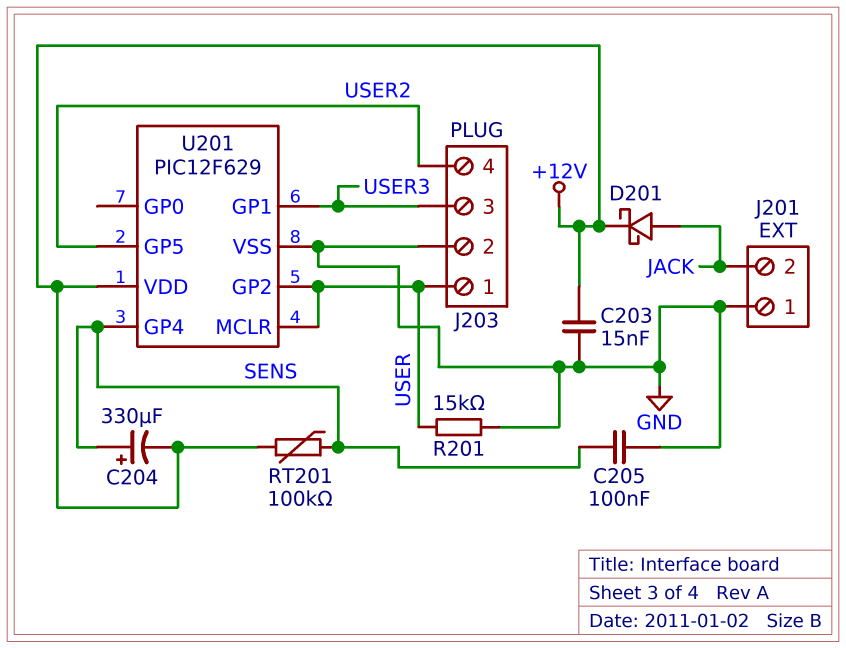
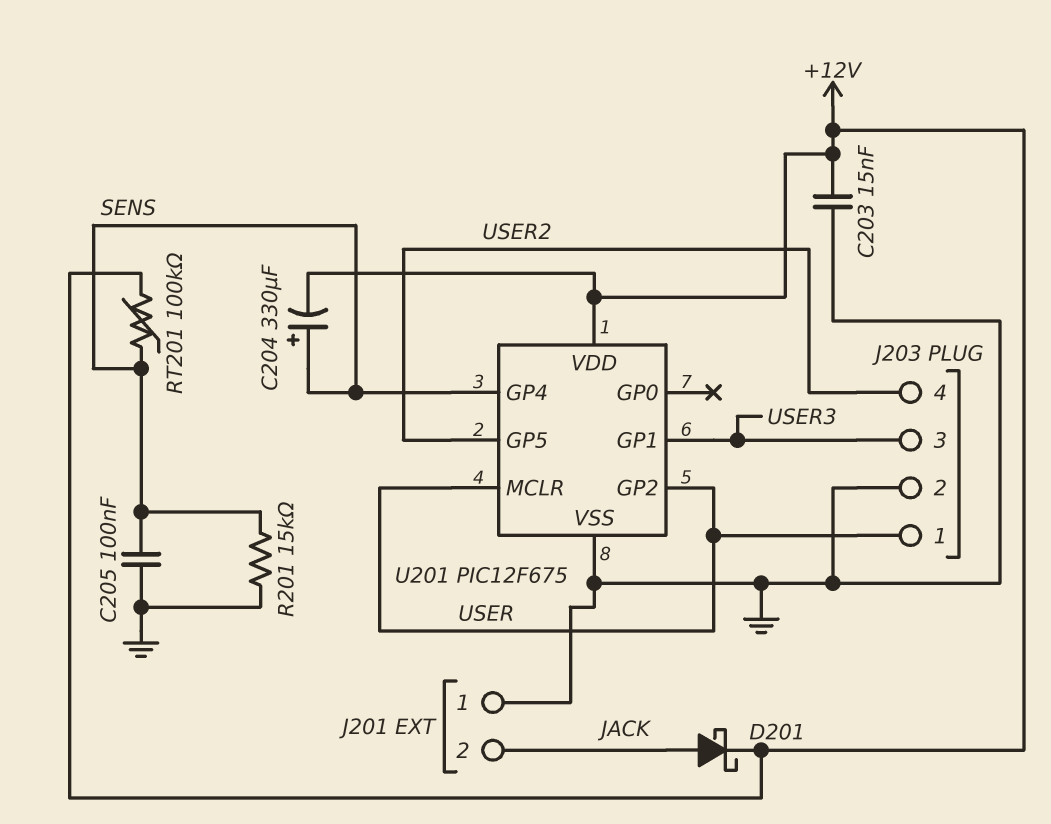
R201: 15k (GND, USER) -> 15k (GND, SENS)
U201: PIC12F629 -> PIC12F675

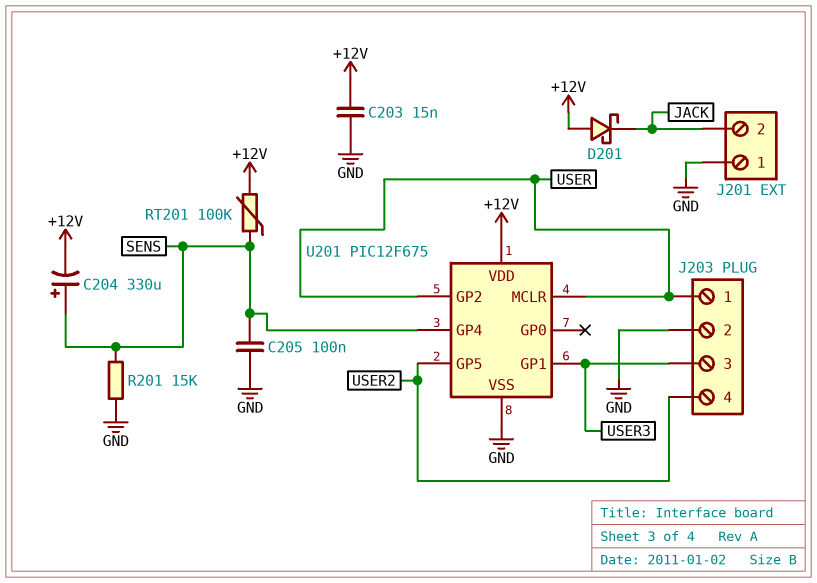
D201: schottky (A JACK, K +12V) -> schottky (A +12V, K JACK)

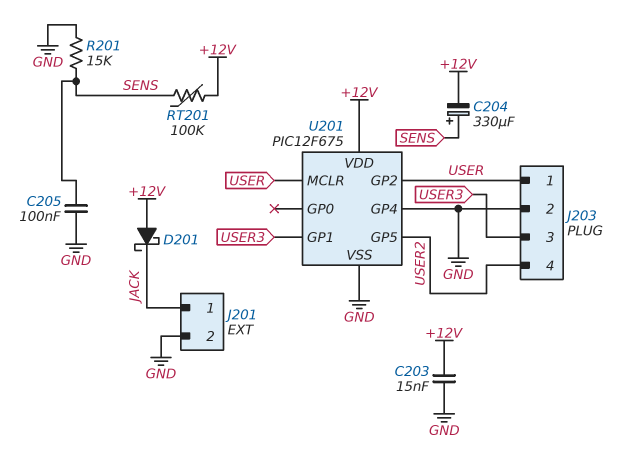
J201 pin 1: GND -> JACK
J201 pin 2: JACK -> GND
U201 pin GP4: SENS -> GND

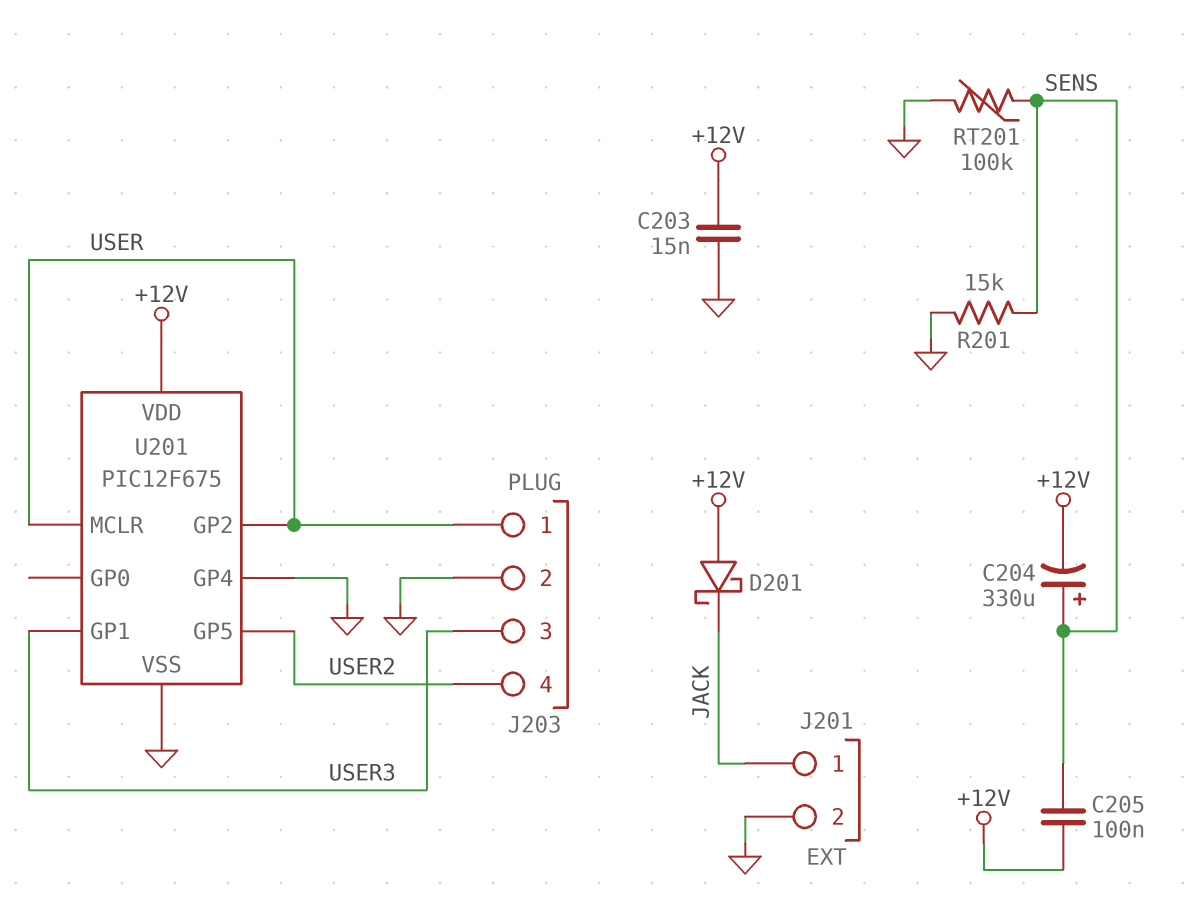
C205: 100nF (GND, SENS) -> 100nF (+12V, SENS)
RT201: 100k (+12V, SENS) -> 100k (GND, SENS)

